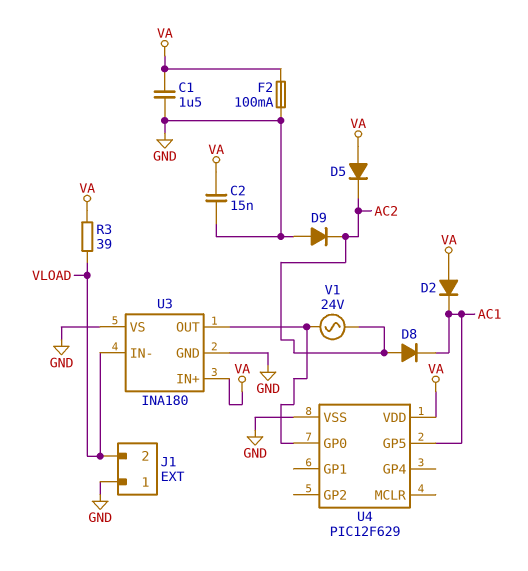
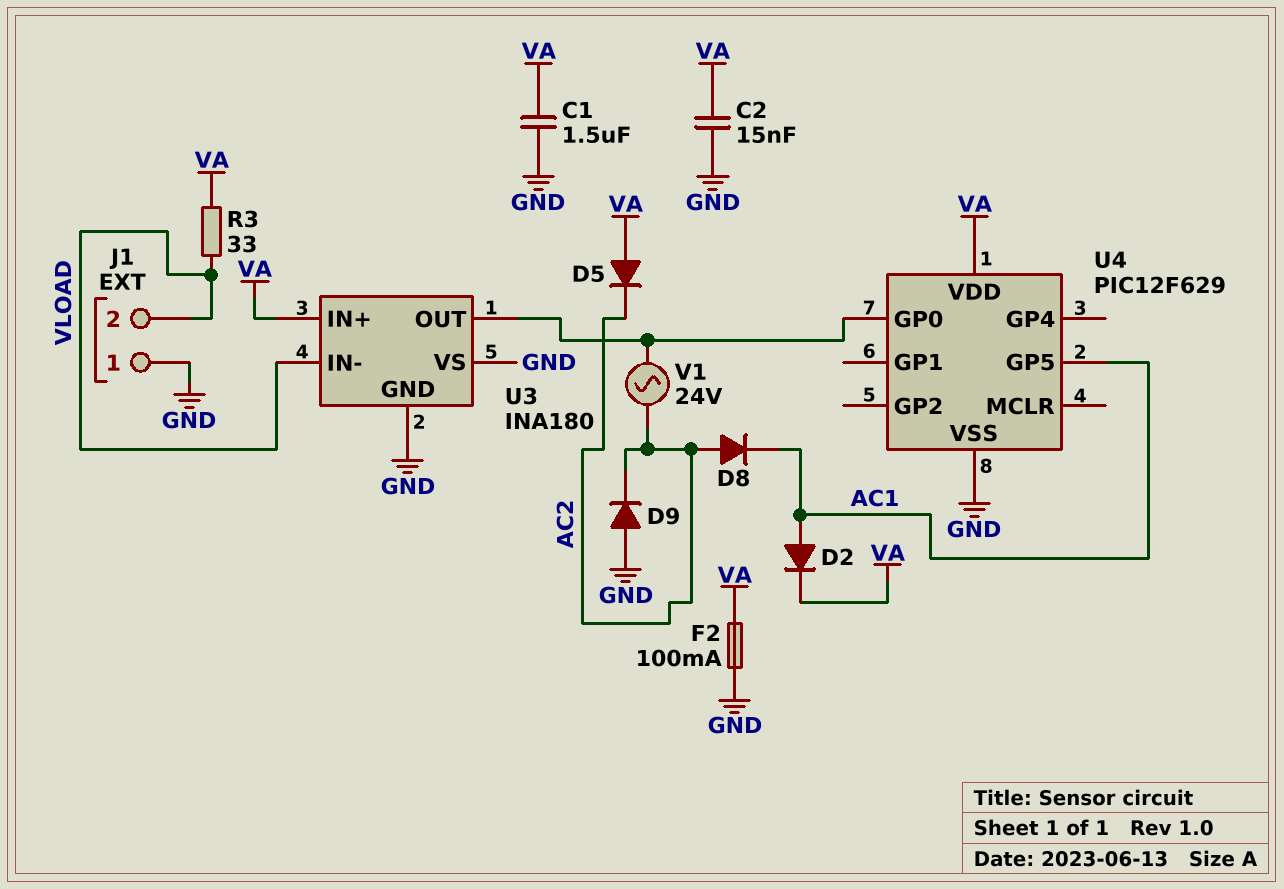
D2: diode (A VA, K AC1) -> diode (A AC1, K VA)
R3: 39 (VA, VLOAD) -> 33 (VA, VLOAD)

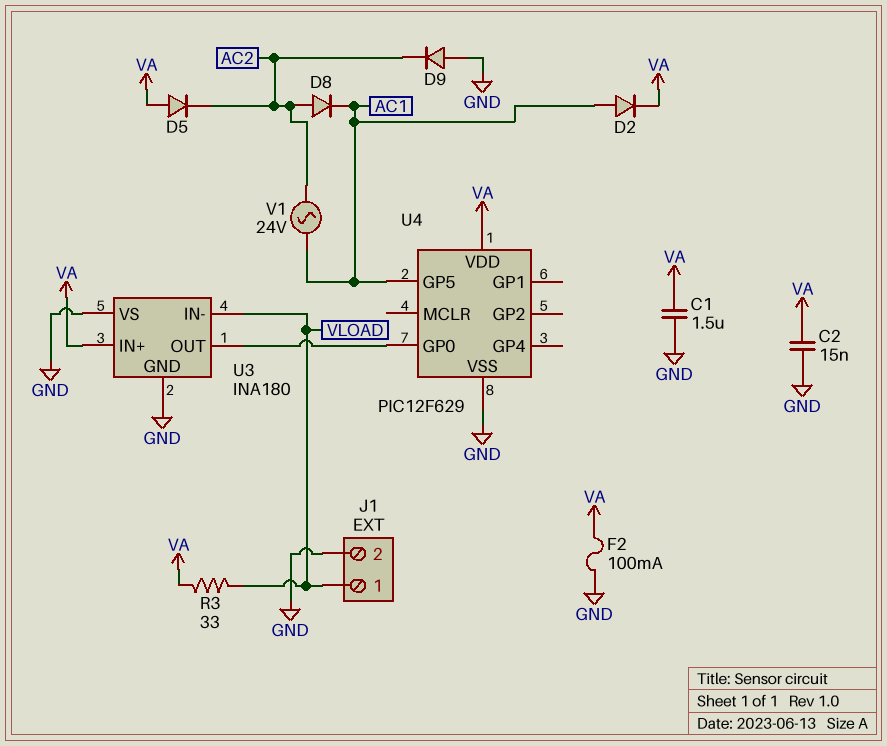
J1 pin 1: GND -> VLOAD
J1 pin 2: VLOAD -> GND
V1: AC 24V (AC2, U3/OUT) -> AC 24V (AC1, AC2)

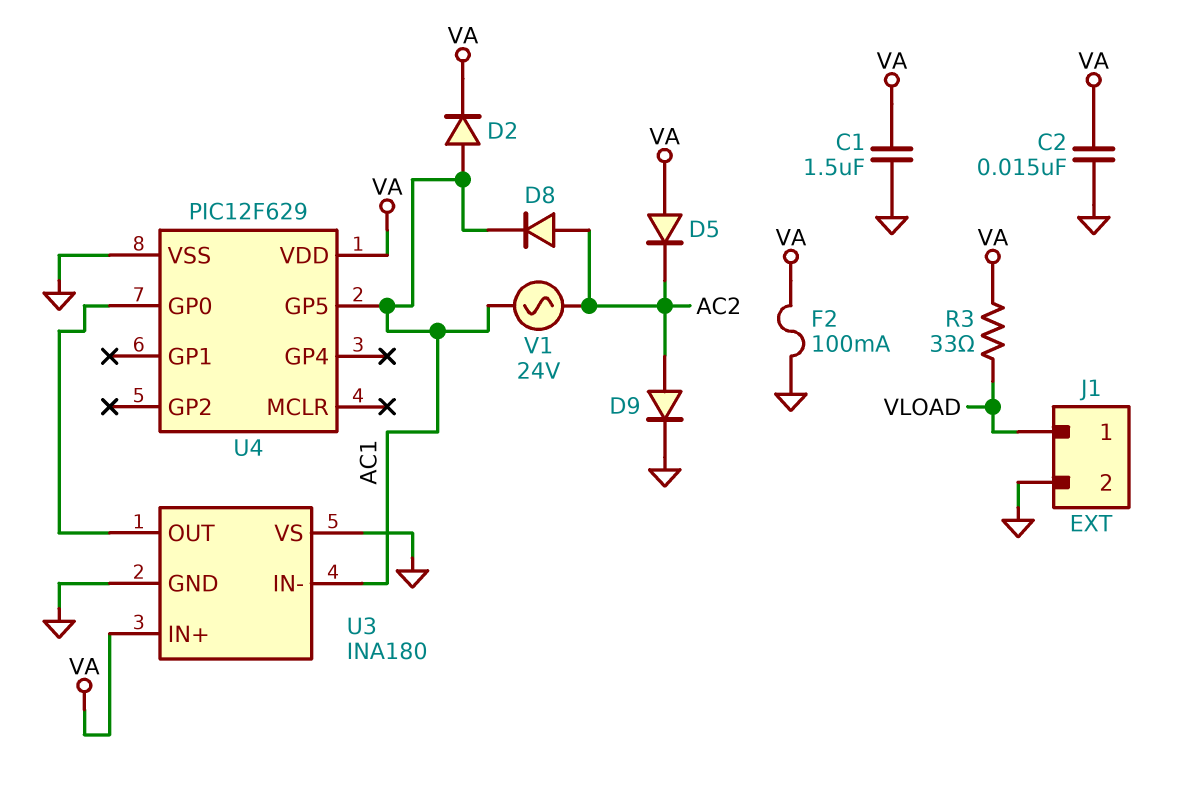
D9: diode (A GND, K AC2) -> diode (A AC2, K GND)
U3 pin IN-: VLOAD -> AC1

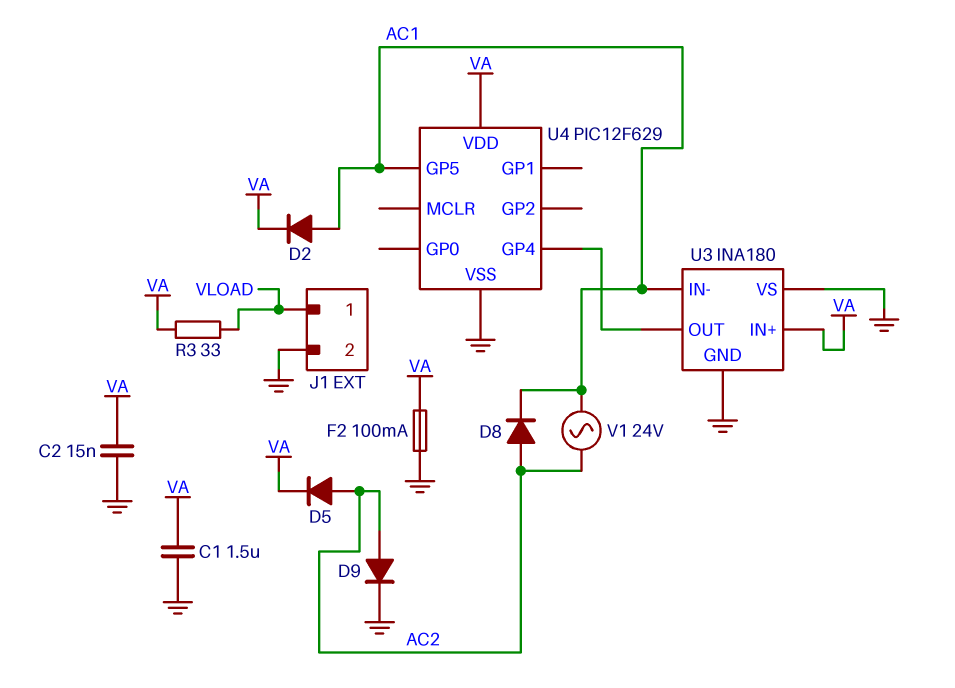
D5: diode (A VA, K AC2) -> diode (A AC2, K VA)
U4 pin GP0: U3/OUT -> none
U4 pin GP4: none -> U3/OUT

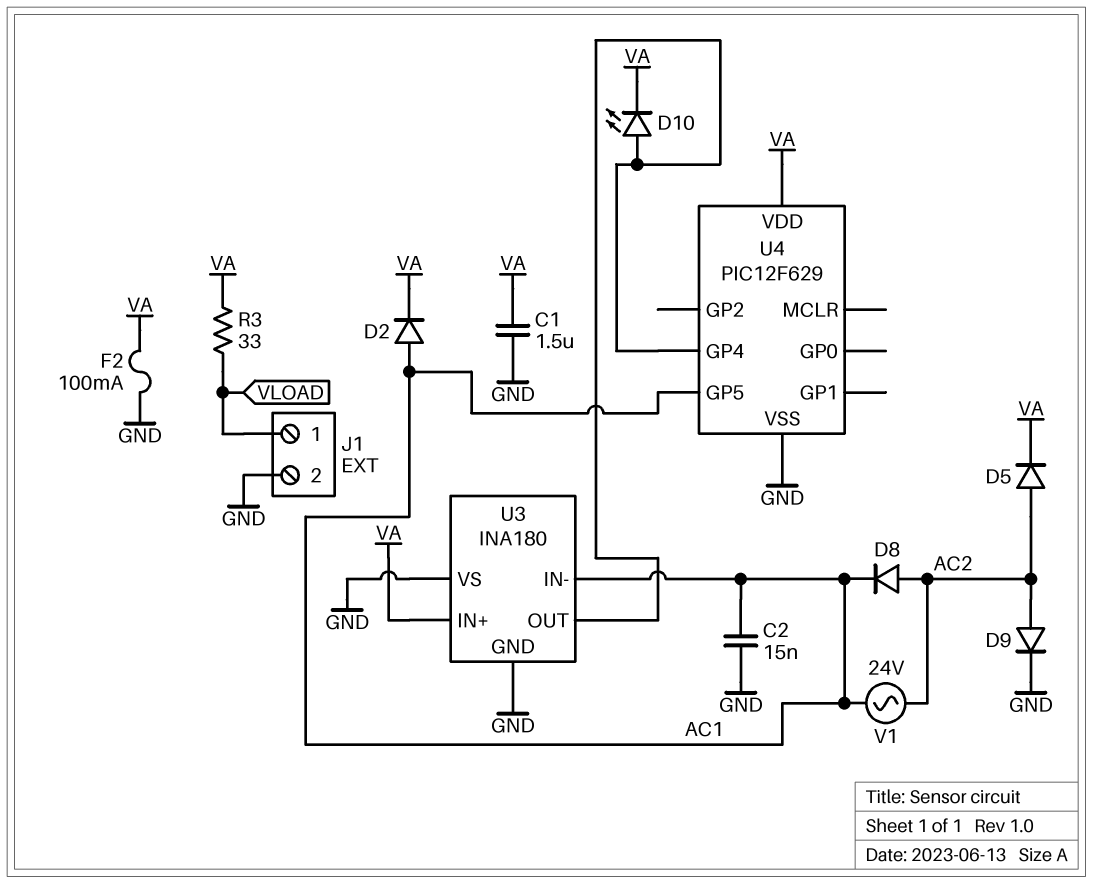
C2: 15nF (GND, VA) -> 15nF (AC1, GND)
D10: none -> LED (A U3/OUT, K VA)

